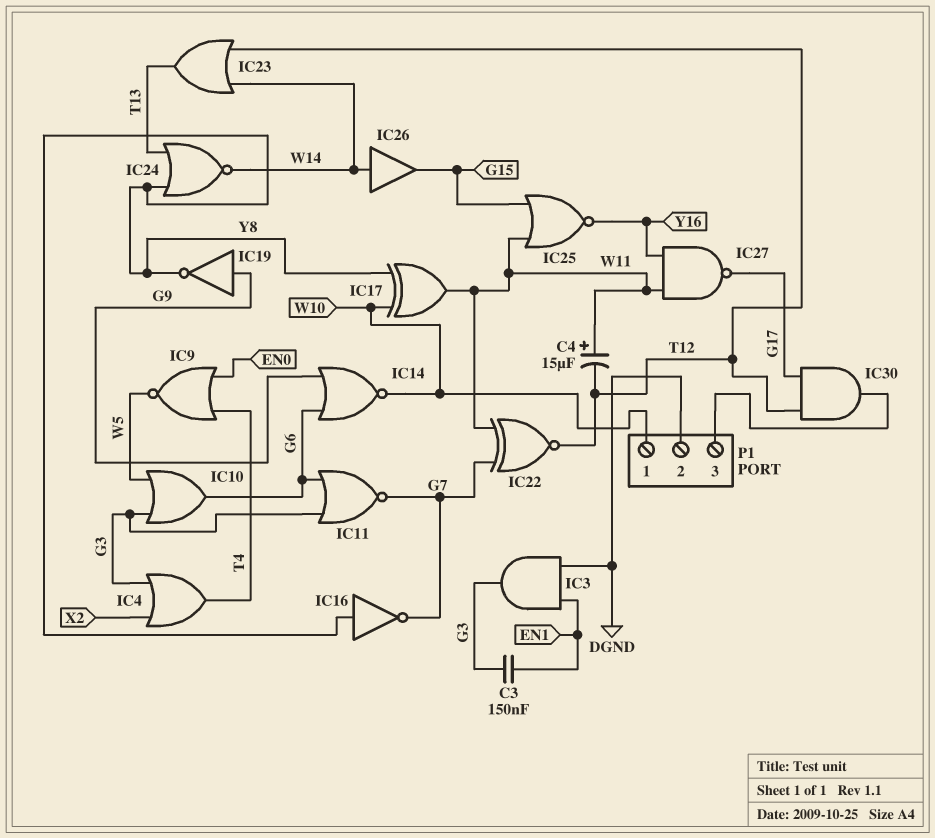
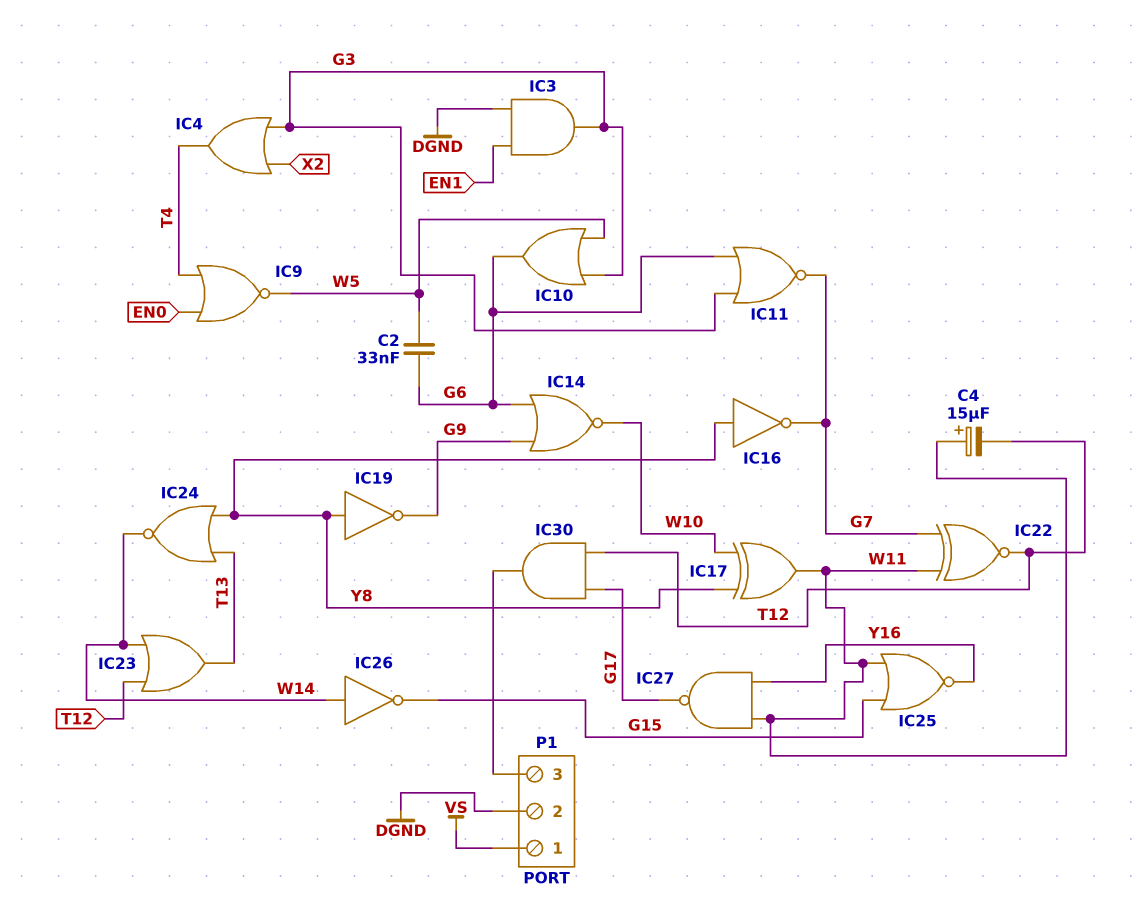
C2: none -> 33nF (G6, W5)
C3: 150nF (EN1, G3) -> none
IC19: NOT (in G9, out Y8) -> NOT (in Y8, out G9)
IC26: buffer (in W14, out G15) -> NOT (in W14, out G15)
P1 pin 1: W10 -> VS

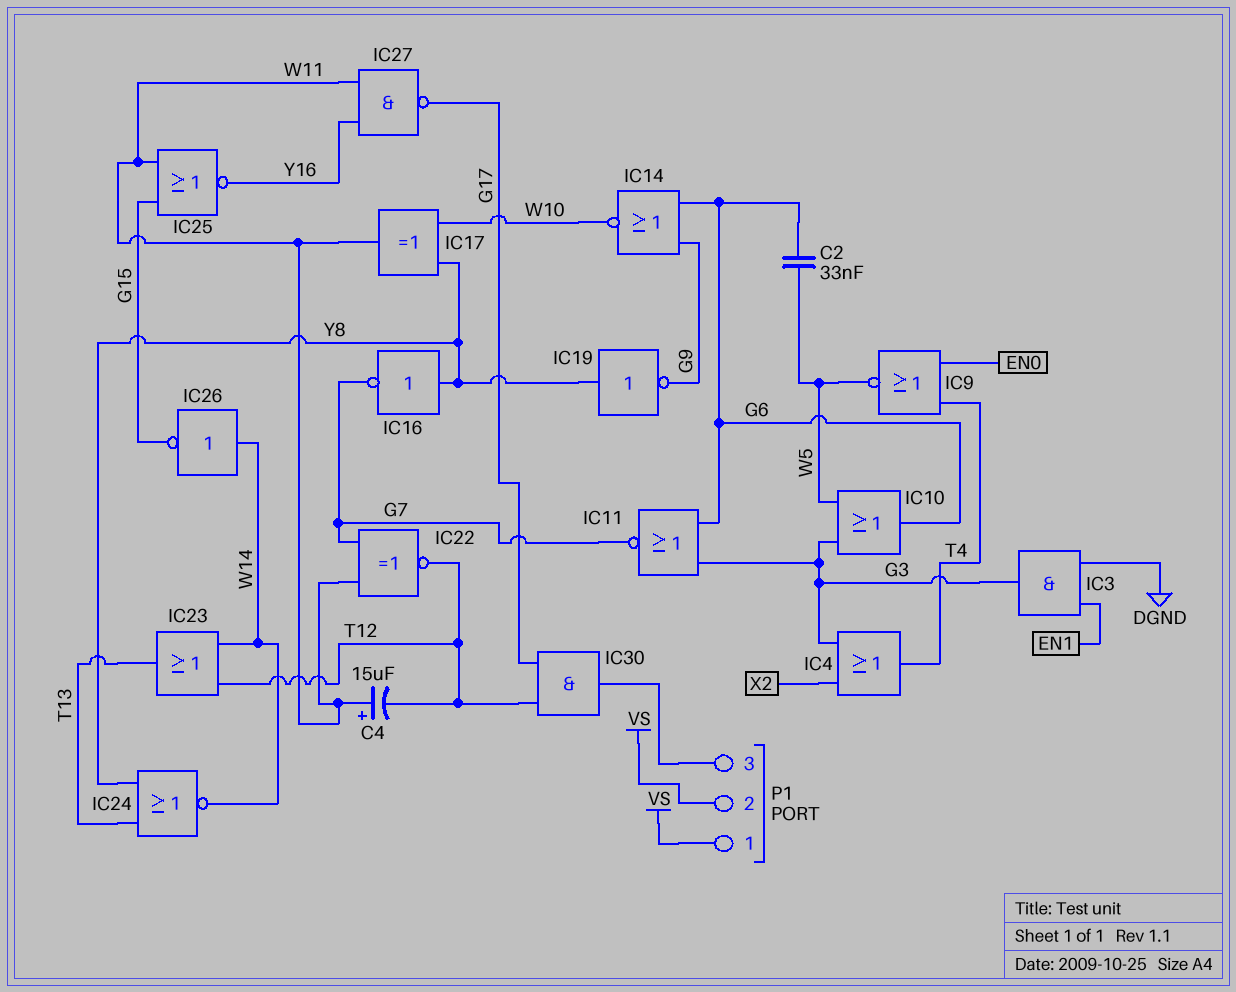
P1 pin 2: DGND -> VS

